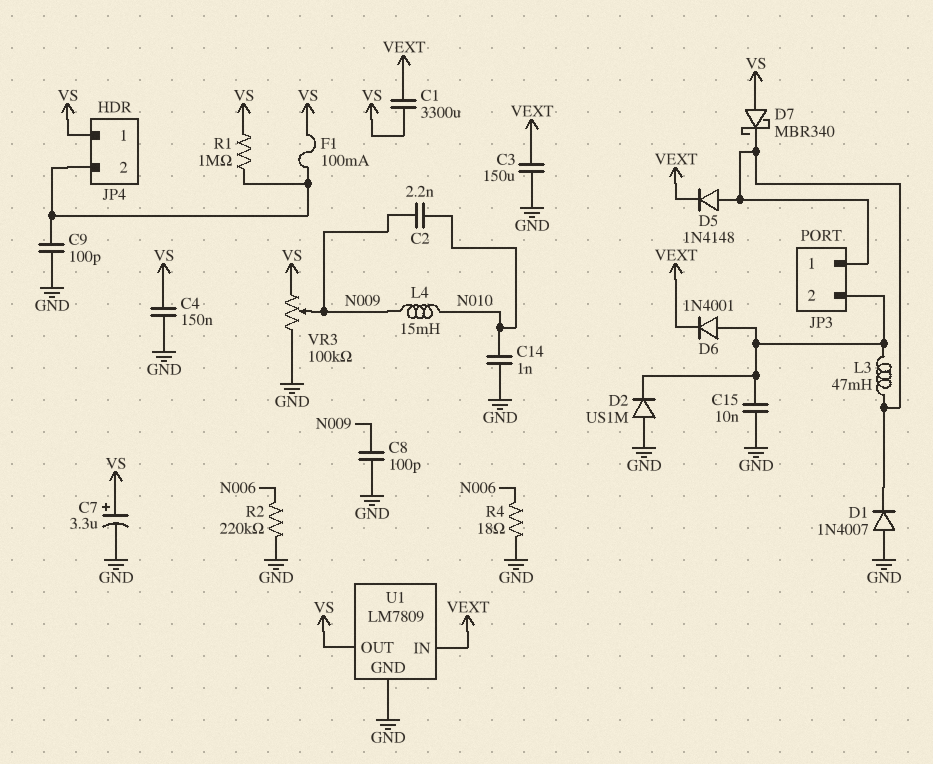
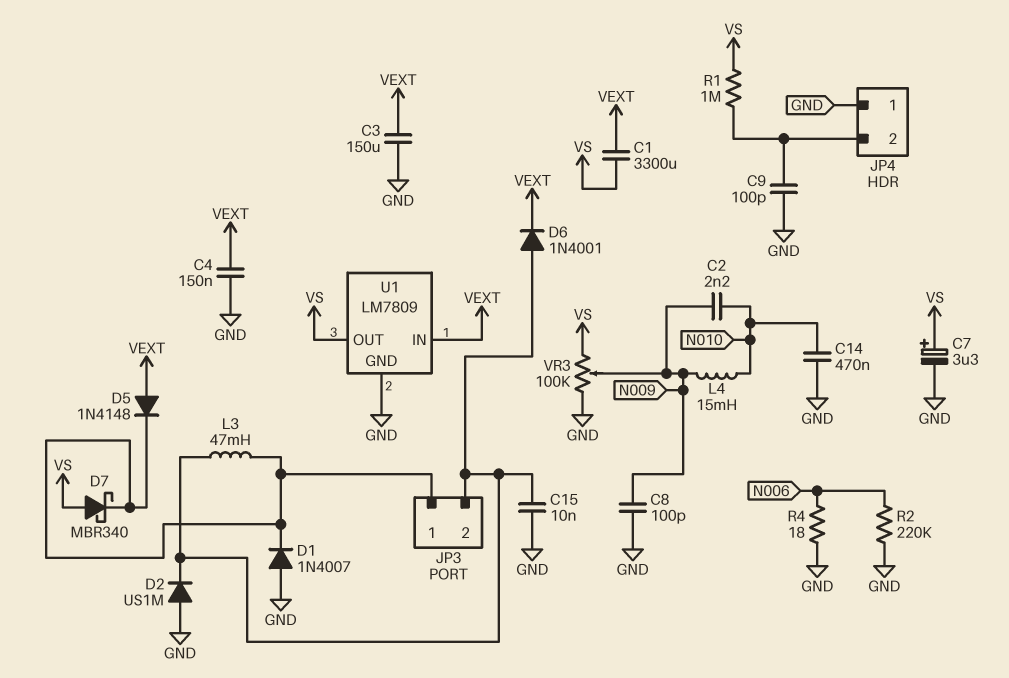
C4: 150nF (GND, VS) -> 150nF (GND, VEXT)
C14: 1nF (GND, N010) -> 470nF (GND, N010)
D5: diode 1N4148 (A JP3/1, K VEXT) -> diode 1N4148 (A VEXT, K JP3/1)
F1: 100mA (JP4/2, VS) -> none
JP4 pin 1: VS -> GND

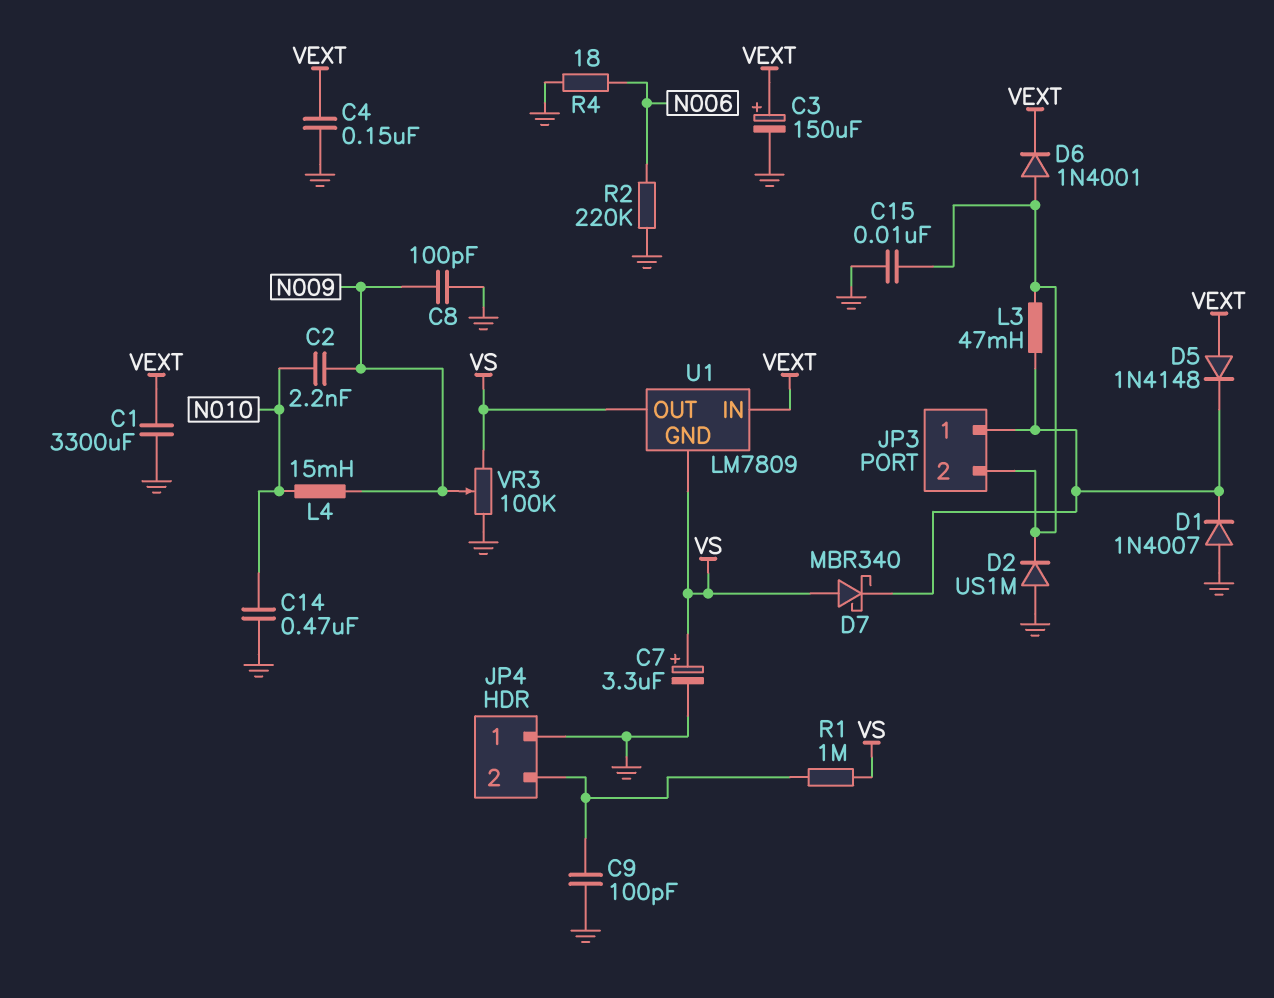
C1: 3300uF (VEXT, VS) -> 3300uF (GND, VEXT)
C3: 150uF (GND, VEXT) -> 150uF (plus VEXT, minus GND)
U1 pin GND: GND -> VS

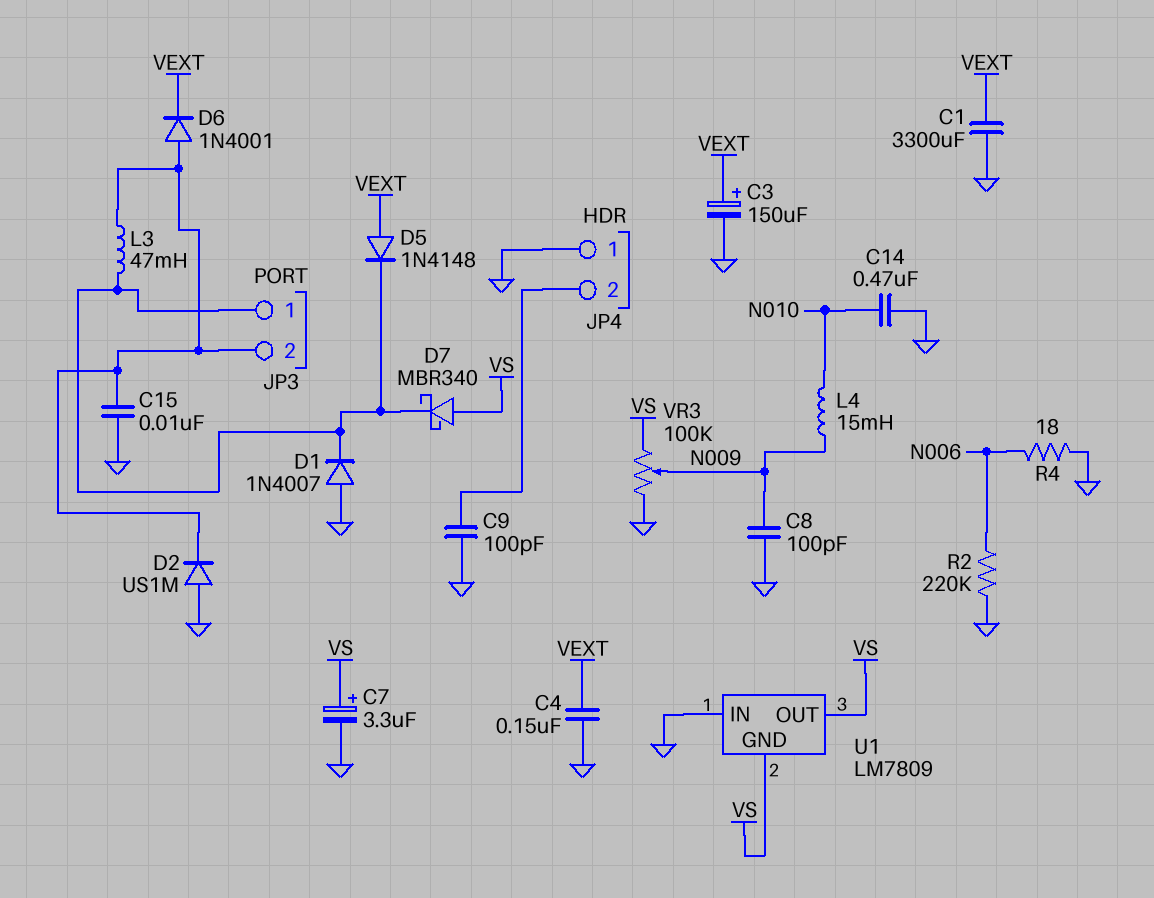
C2: 2.2nF (N009, N010) -> none
R1: 1M (JP4/2, VS) -> none
U1 pin IN: VEXT -> GND

